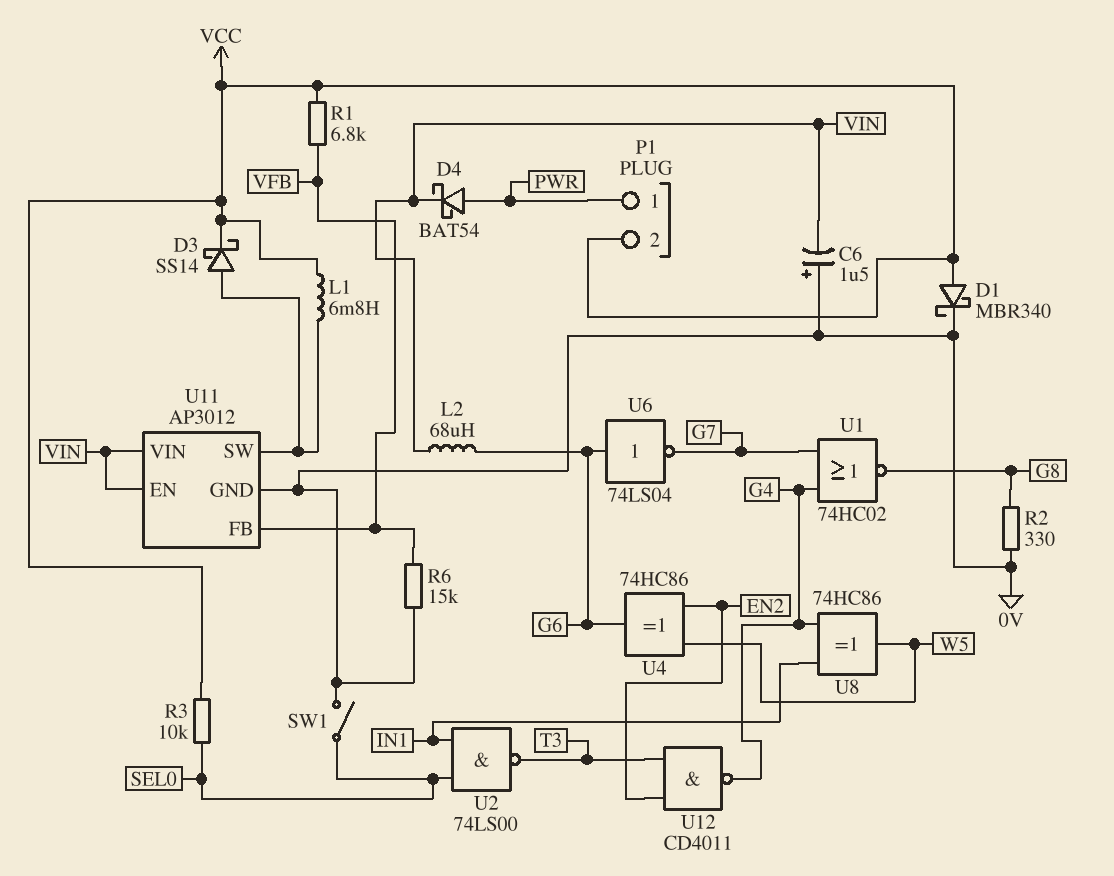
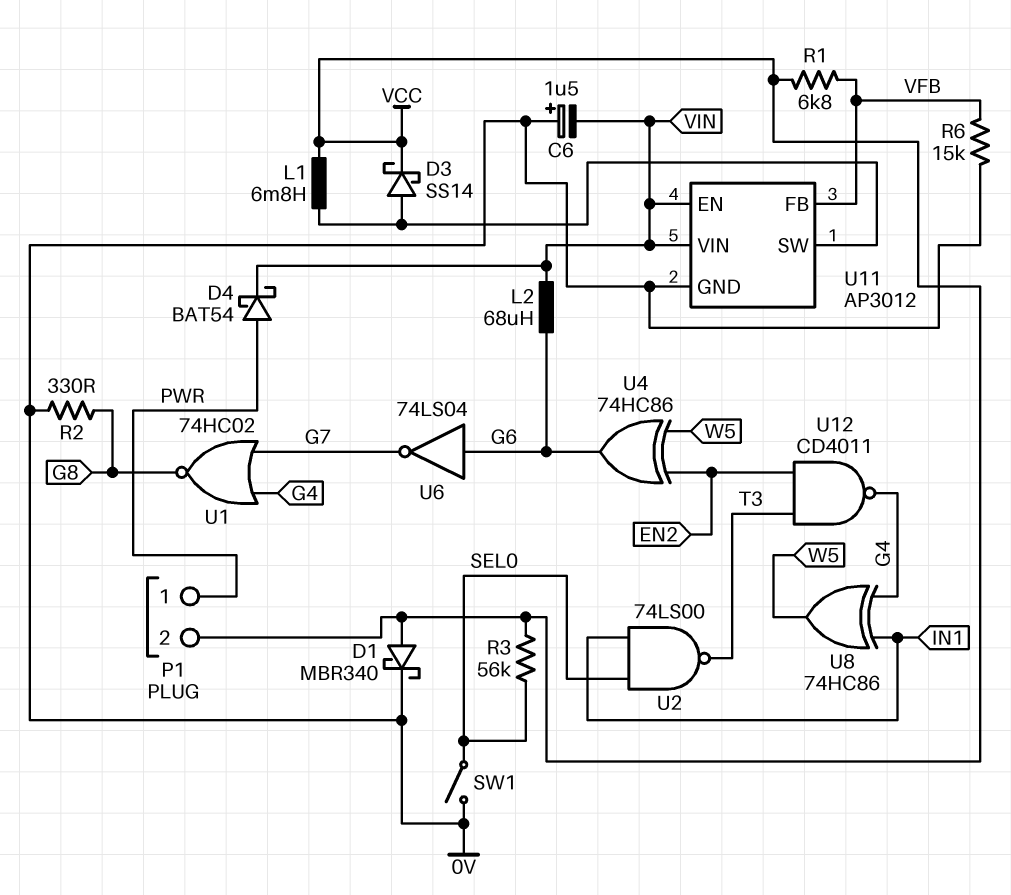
R3: 10k (SEL0, VCC) -> 56k (SEL0, VCC)

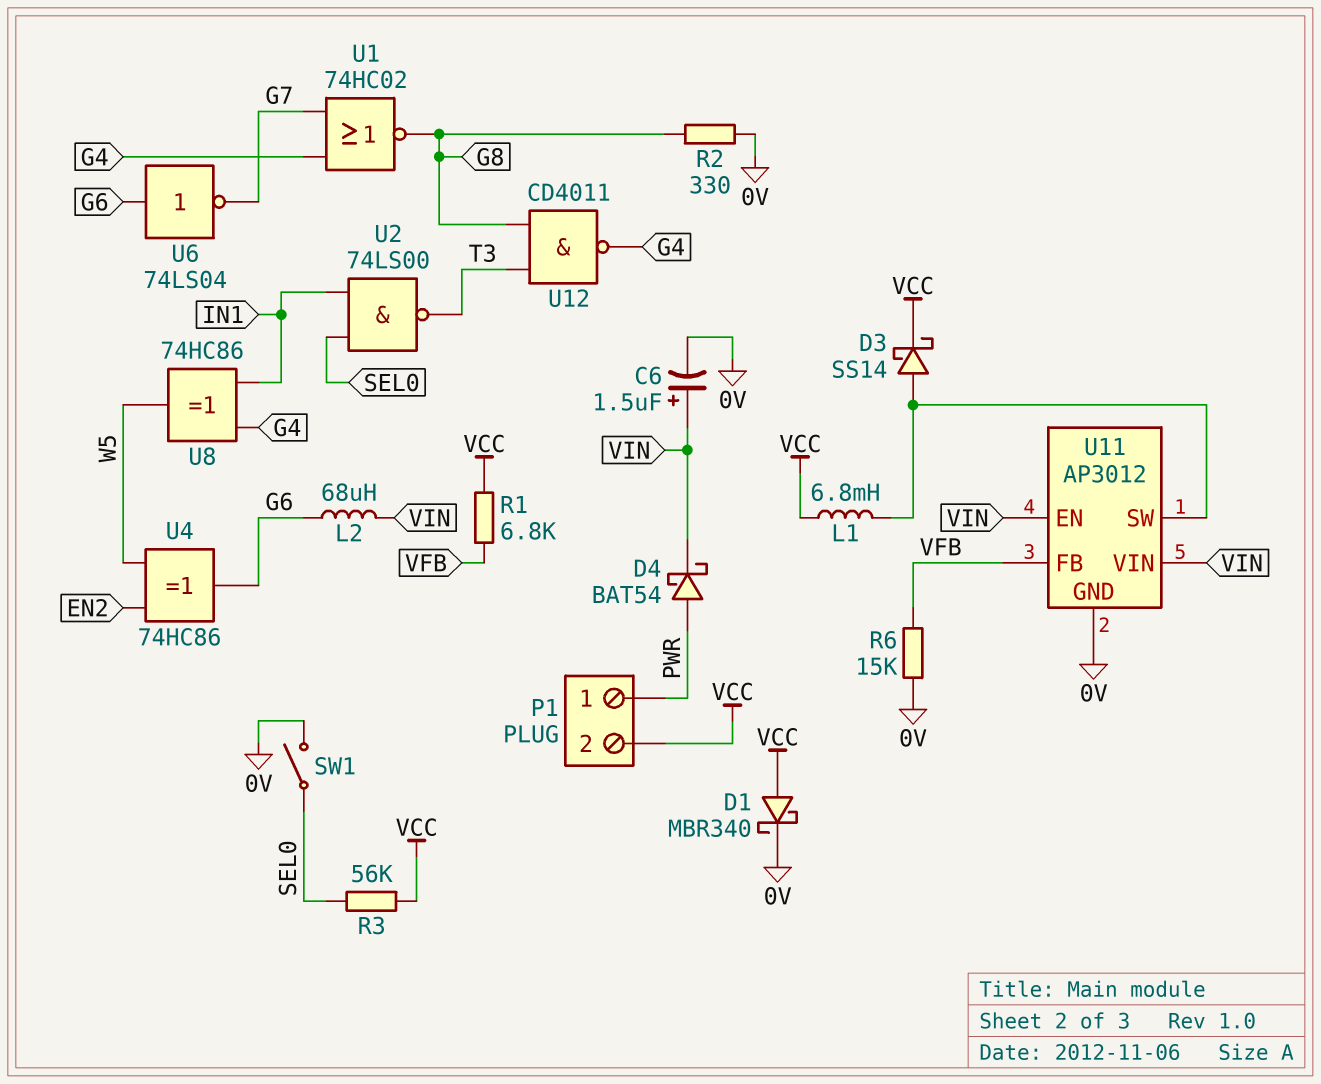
C6: 1.5uF (plus 0V, minus VIN) -> 1.5uF (plus VIN, minus 0V)
U12: NAND CD4011 (in EN2, in T3, out G4) -> NAND CD4011 (in G8, in T3, out G4)

